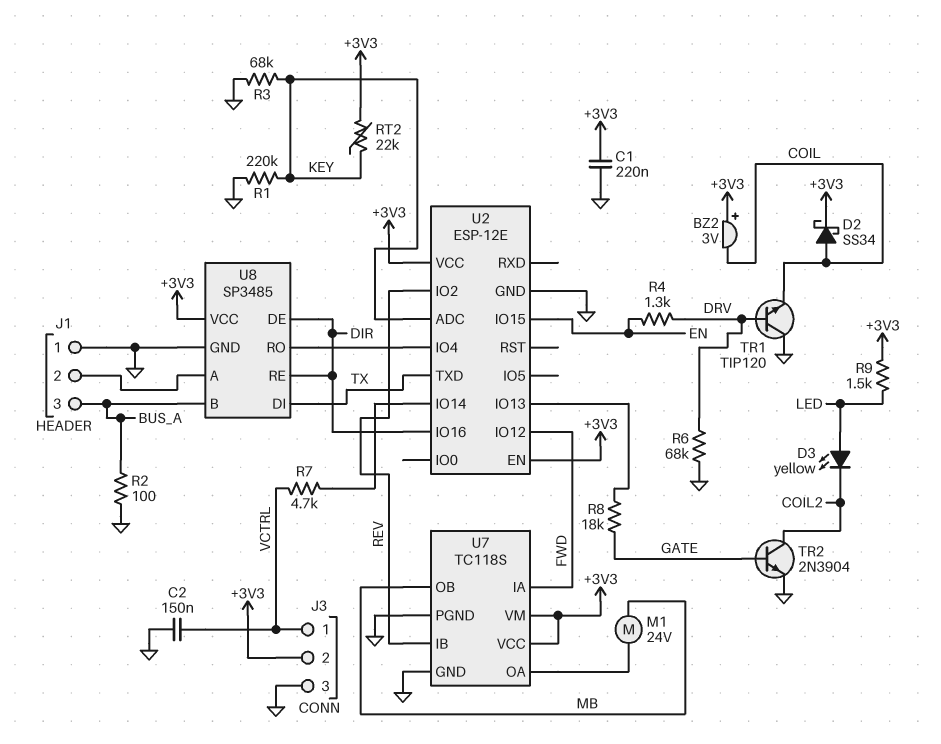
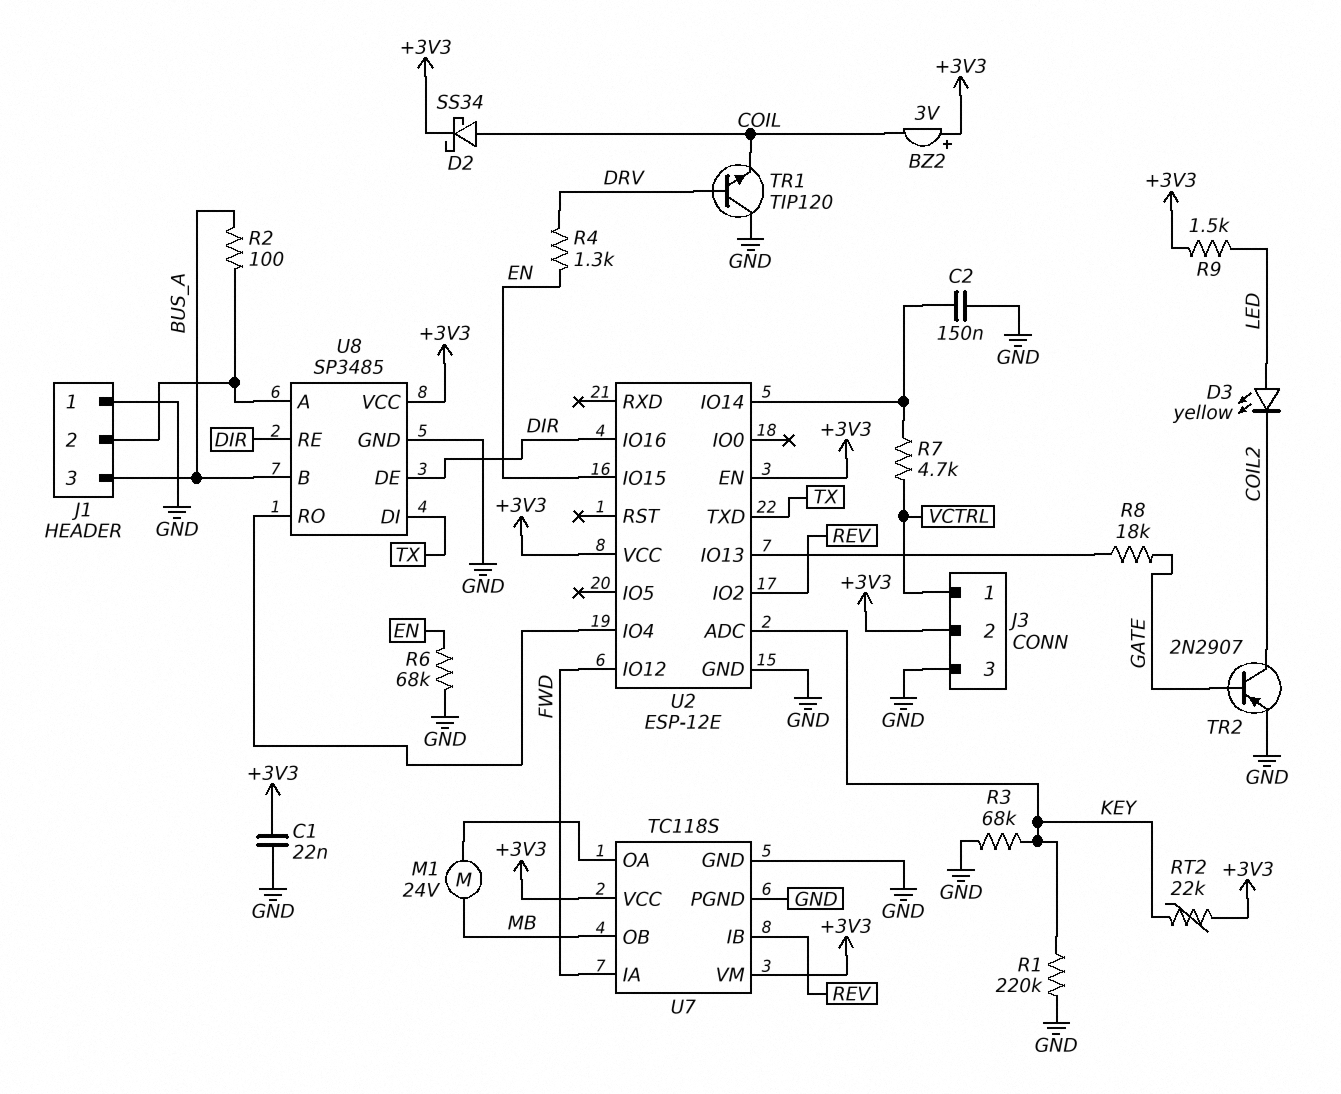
C1: 220nF (+3V3, GND) -> 22nF (+3V3, GND)
C2: 150nF (GND, VCTRL) -> 150nF (GND, U2/IO14)
R2: 100 (BUS_A, GND) -> 100 (BUS_A, J1/2)
R6: 68k (DRV, GND) -> 68k (EN, GND)
TR2: NPN 2N3904 (B GATE, C COIL2, E GND) -> PNP 2N2907 (B GATE, C COIL2, E GND)

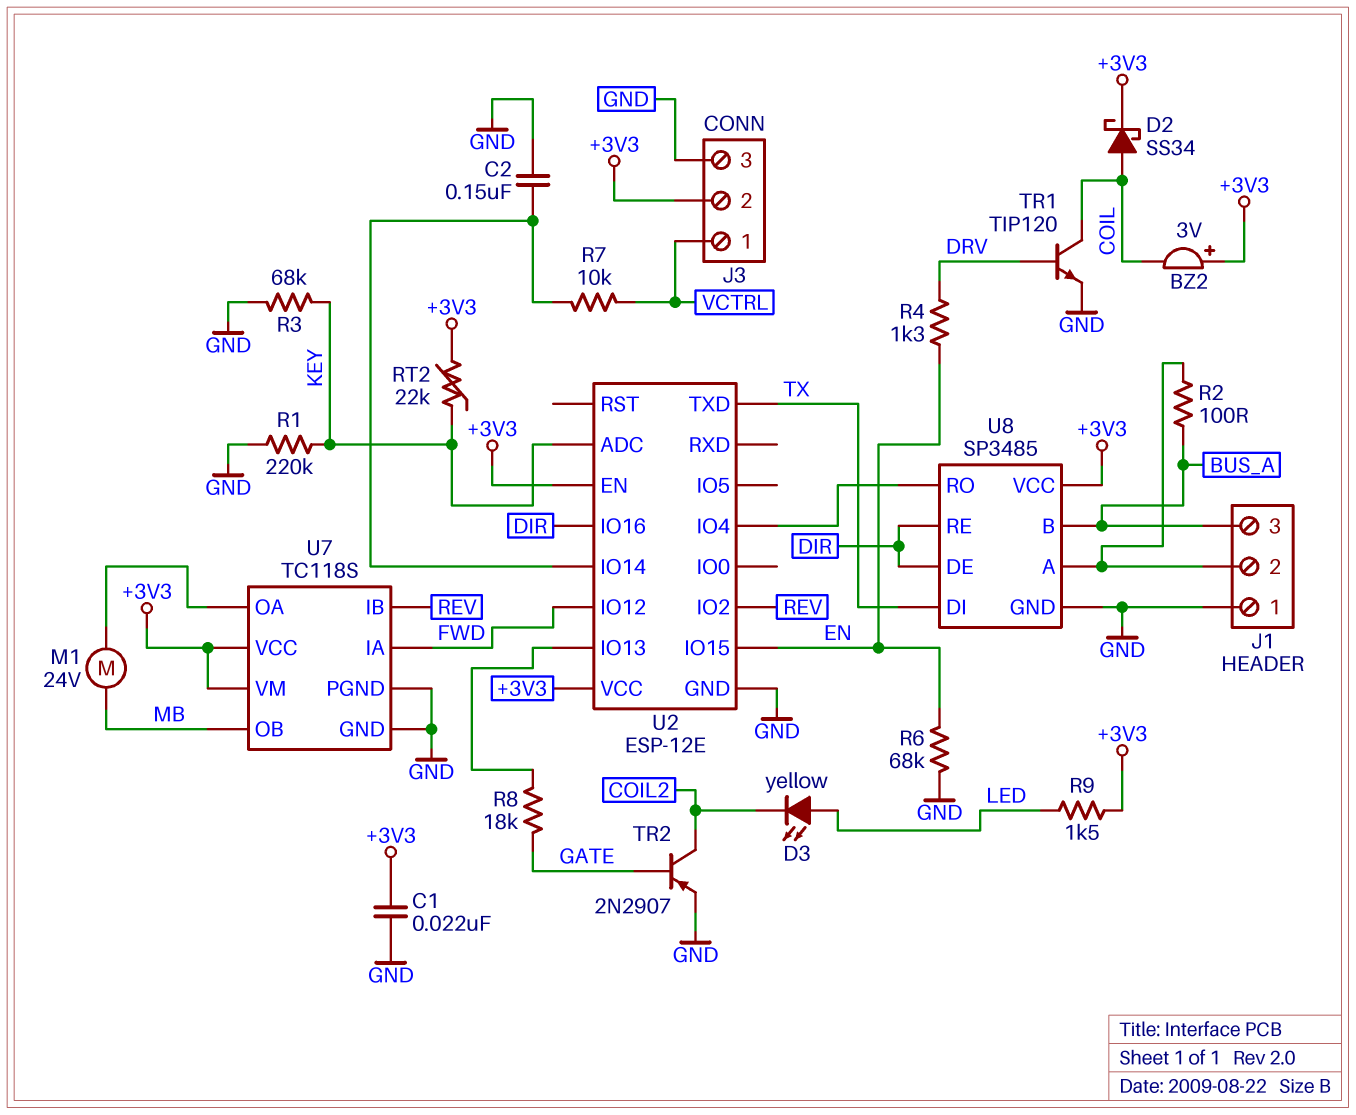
R7: 4.7k (U2/IO14, VCTRL) -> 10k (U2/IO14, VCTRL)
TR1: NPN TIP120 (B DRV, C GND, E COIL) -> NPN TIP120 (B DRV, C COIL, E GND)

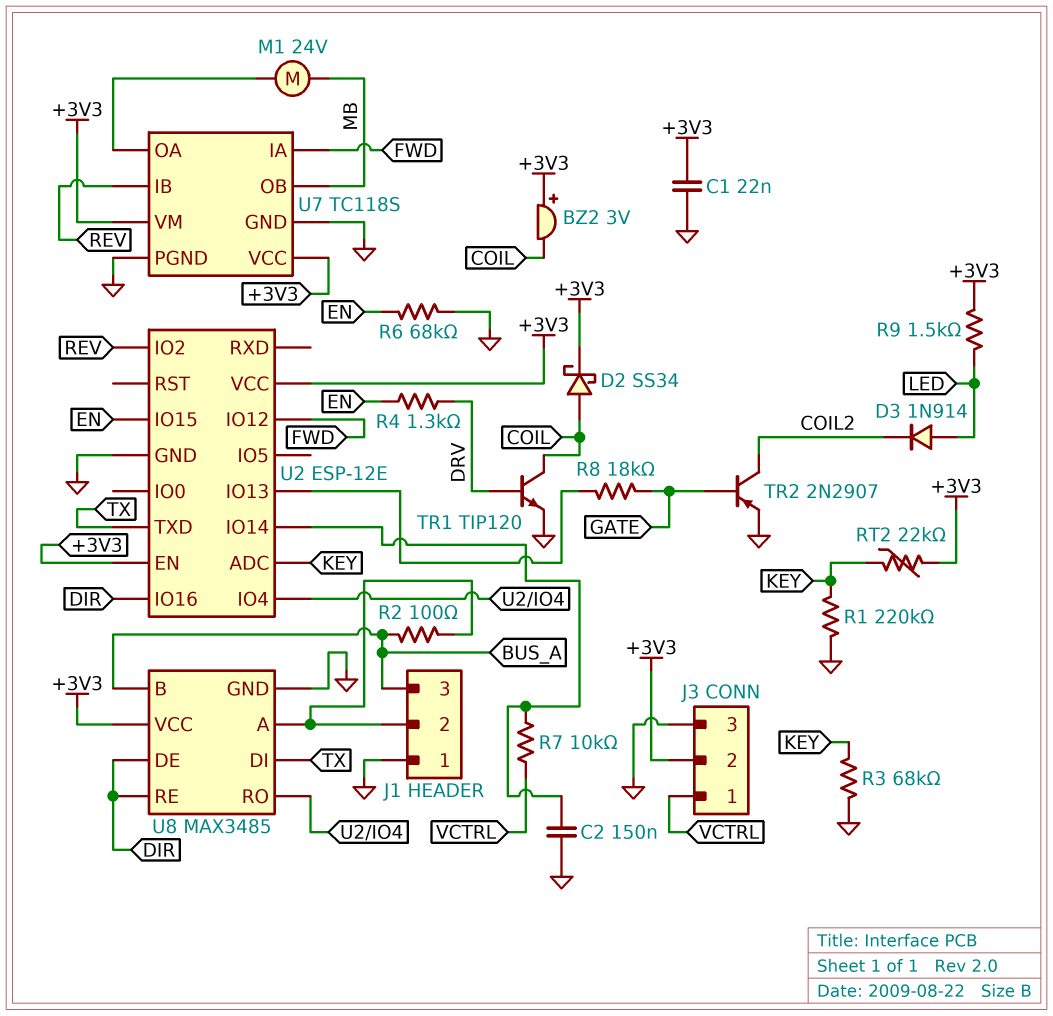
D3: LED yellow (A LED, K COIL2) -> diode 1N914 (A LED, K COIL2)
U8: SP3485 -> MAX3485

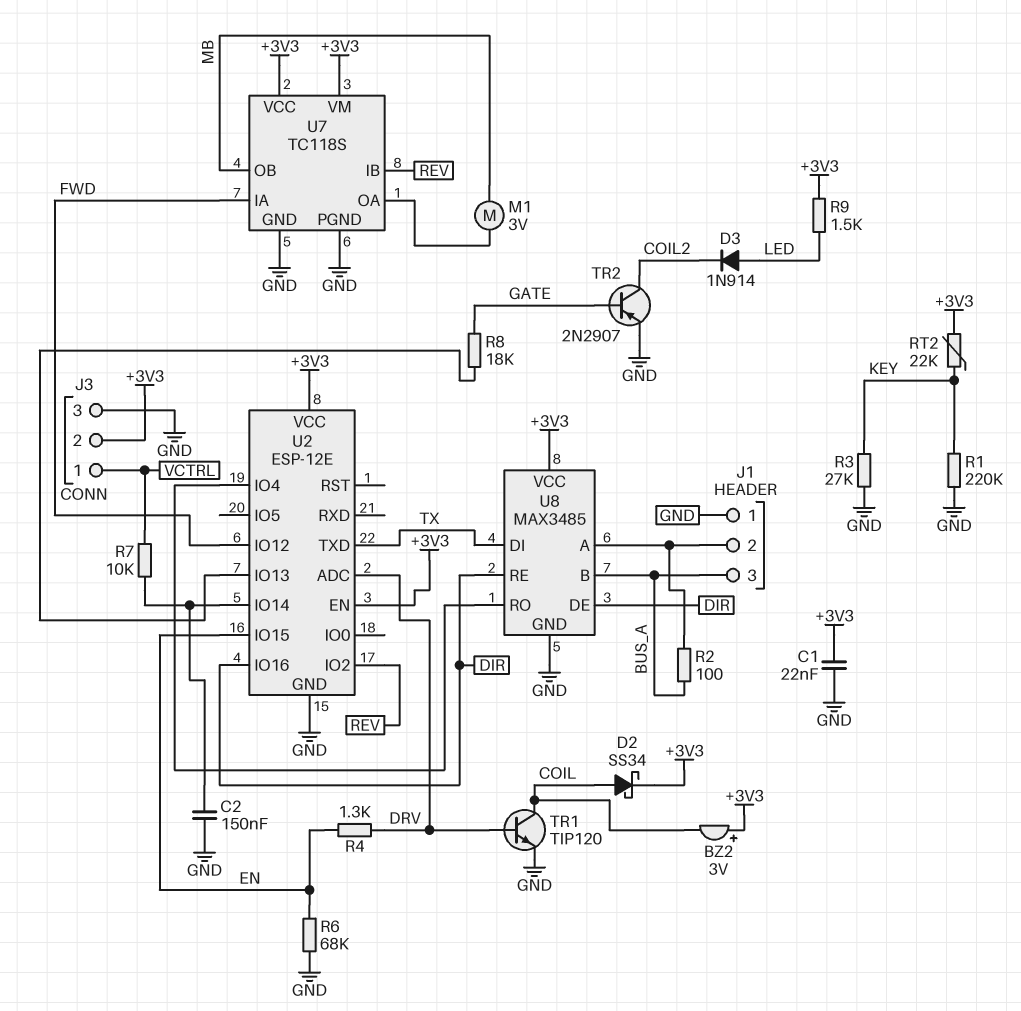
M1: motor 24V (MB, U7/OA) -> motor 3V (MB, U7/OA)
R3: 68k (GND, KEY) -> 27k (GND, KEY)
U2 pin ADC: KEY -> DRV

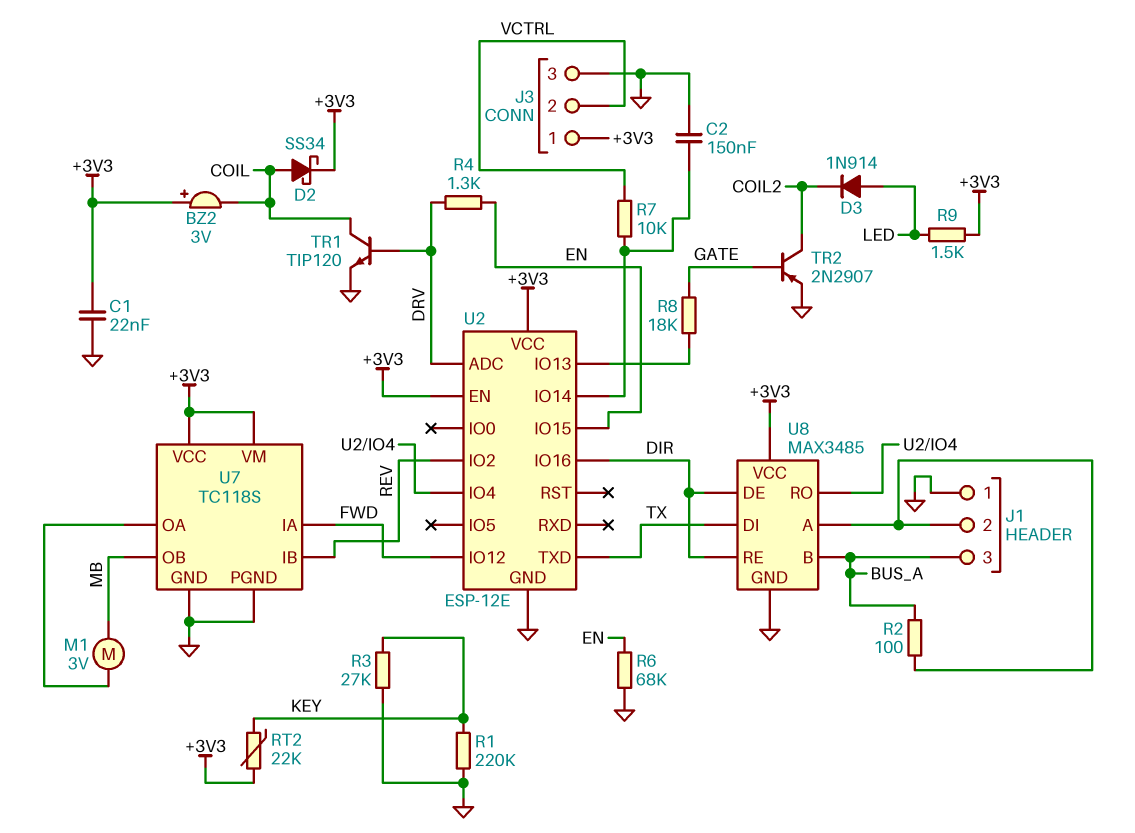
J3 pin 1: VCTRL -> +3V3
J3 pin 2: +3V3 -> VCTRL

